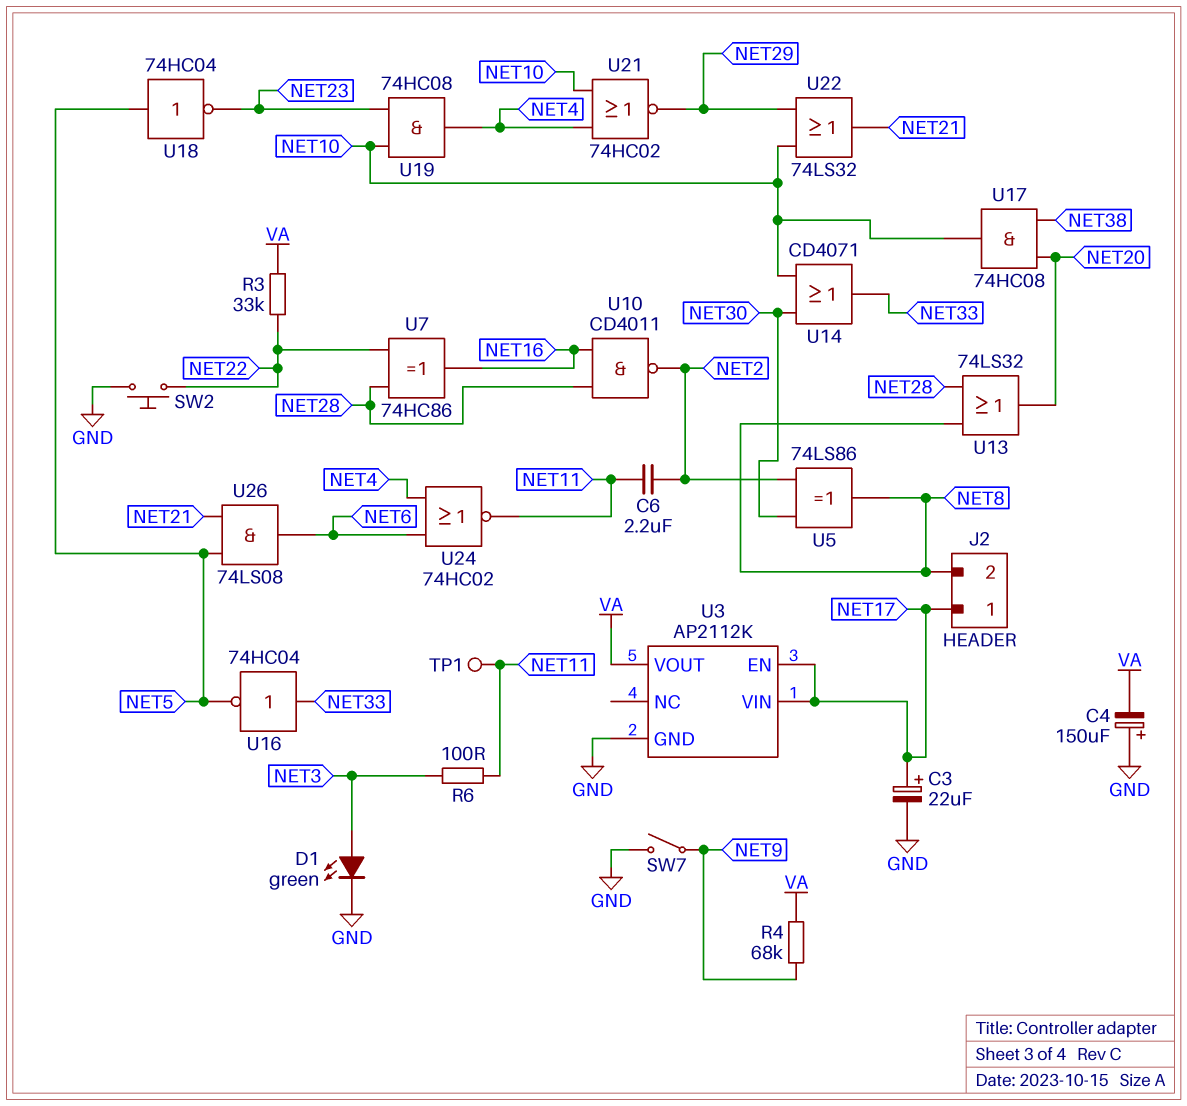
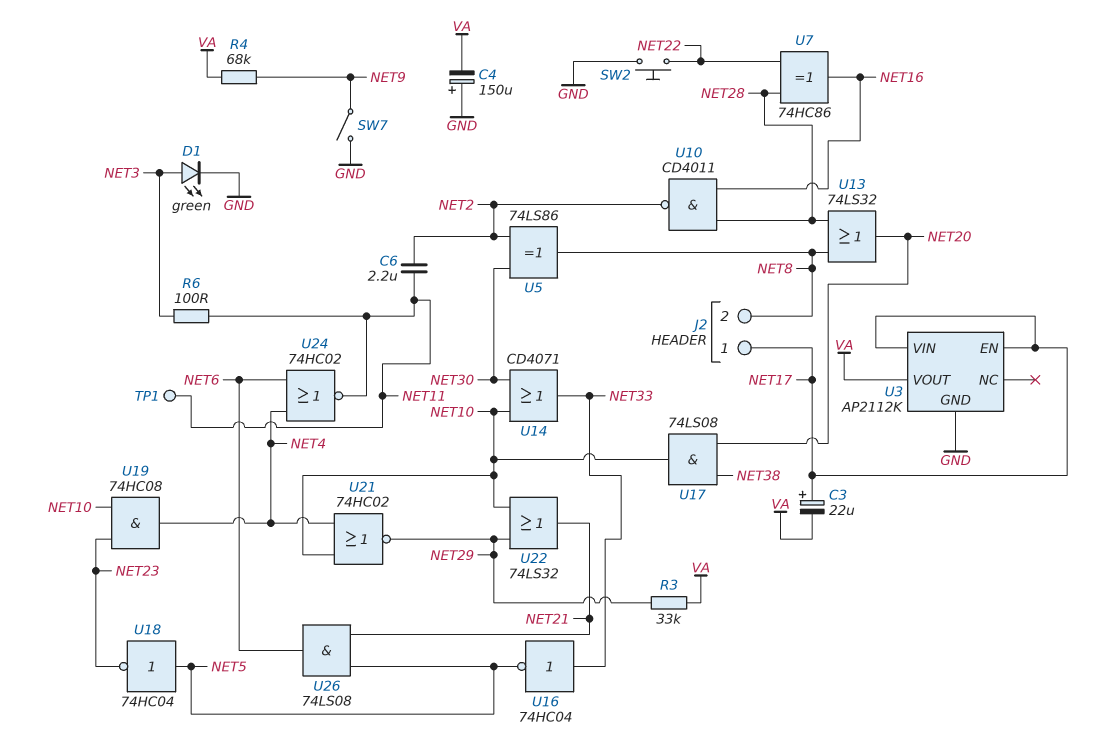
C3: 22uF (plus NET17, minus GND) -> 22uF (plus NET17, minus VA)
R3: 33k (NET22, VA) -> 33k (NET29, VA)
U17: AND 74HC08 (in NET20, in NET38, out NET10) -> AND 74LS08 (in NET20, in NET38, out NET10)

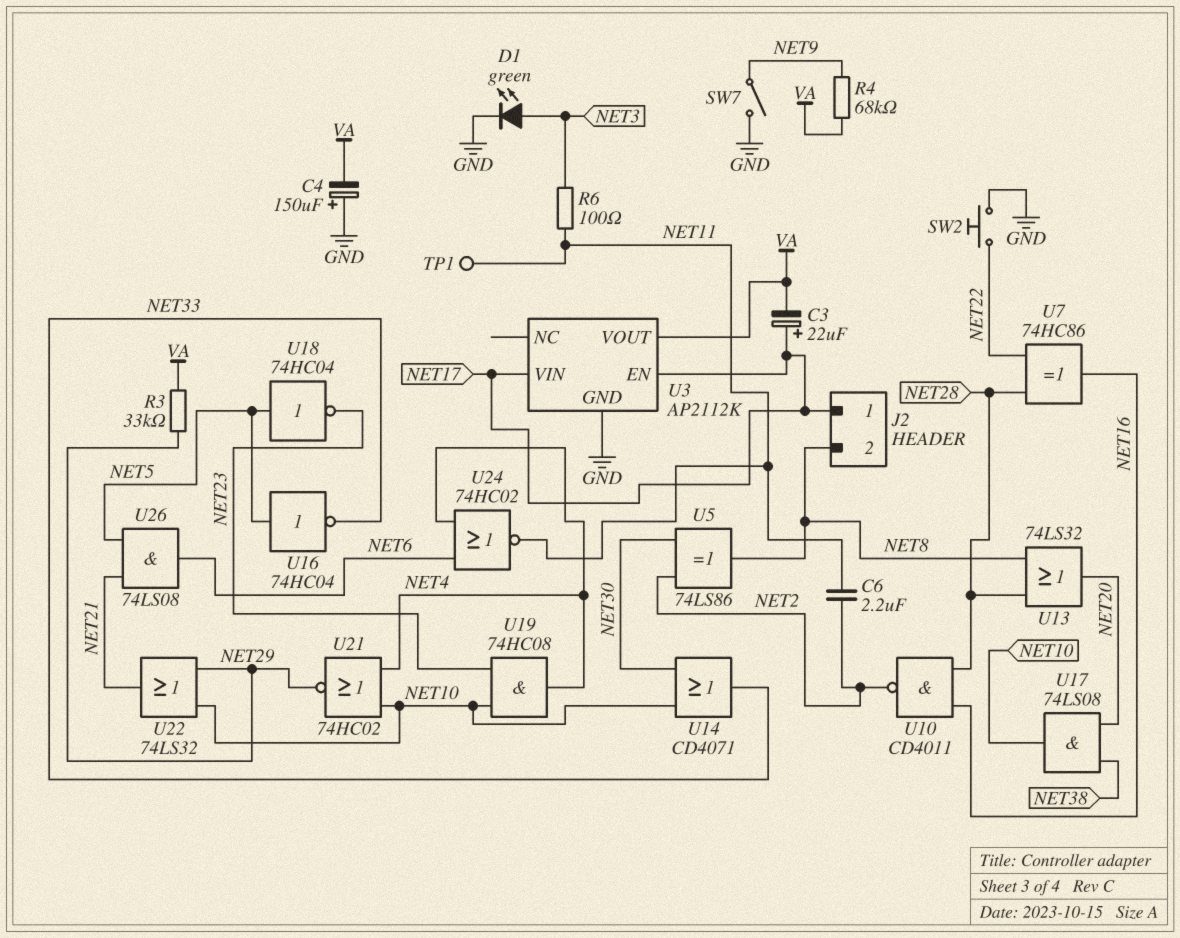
U16: NOT 74HC04 (in NET33, out NET5) -> NOT 74HC04 (in NET5, out NET33)

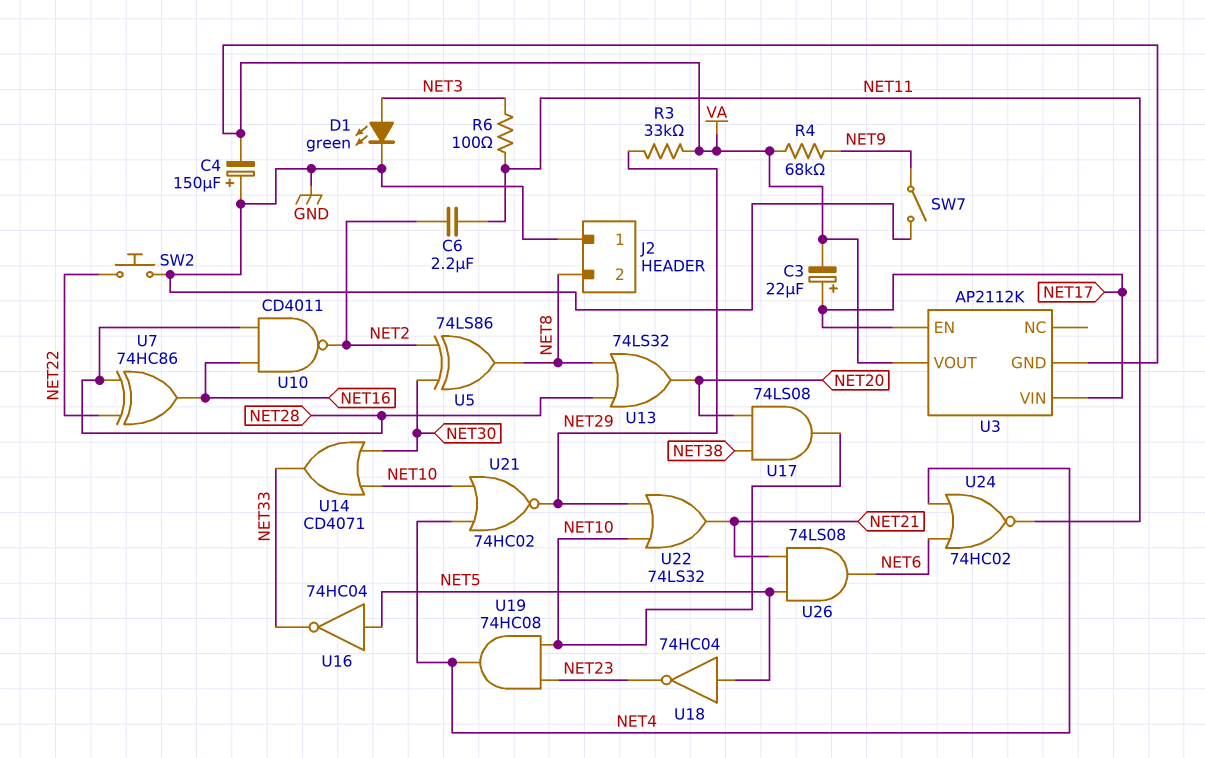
J2 pin 1: NET17 -> GND
TP1: test point (NET11) -> none
U3 pin GND: GND -> VA

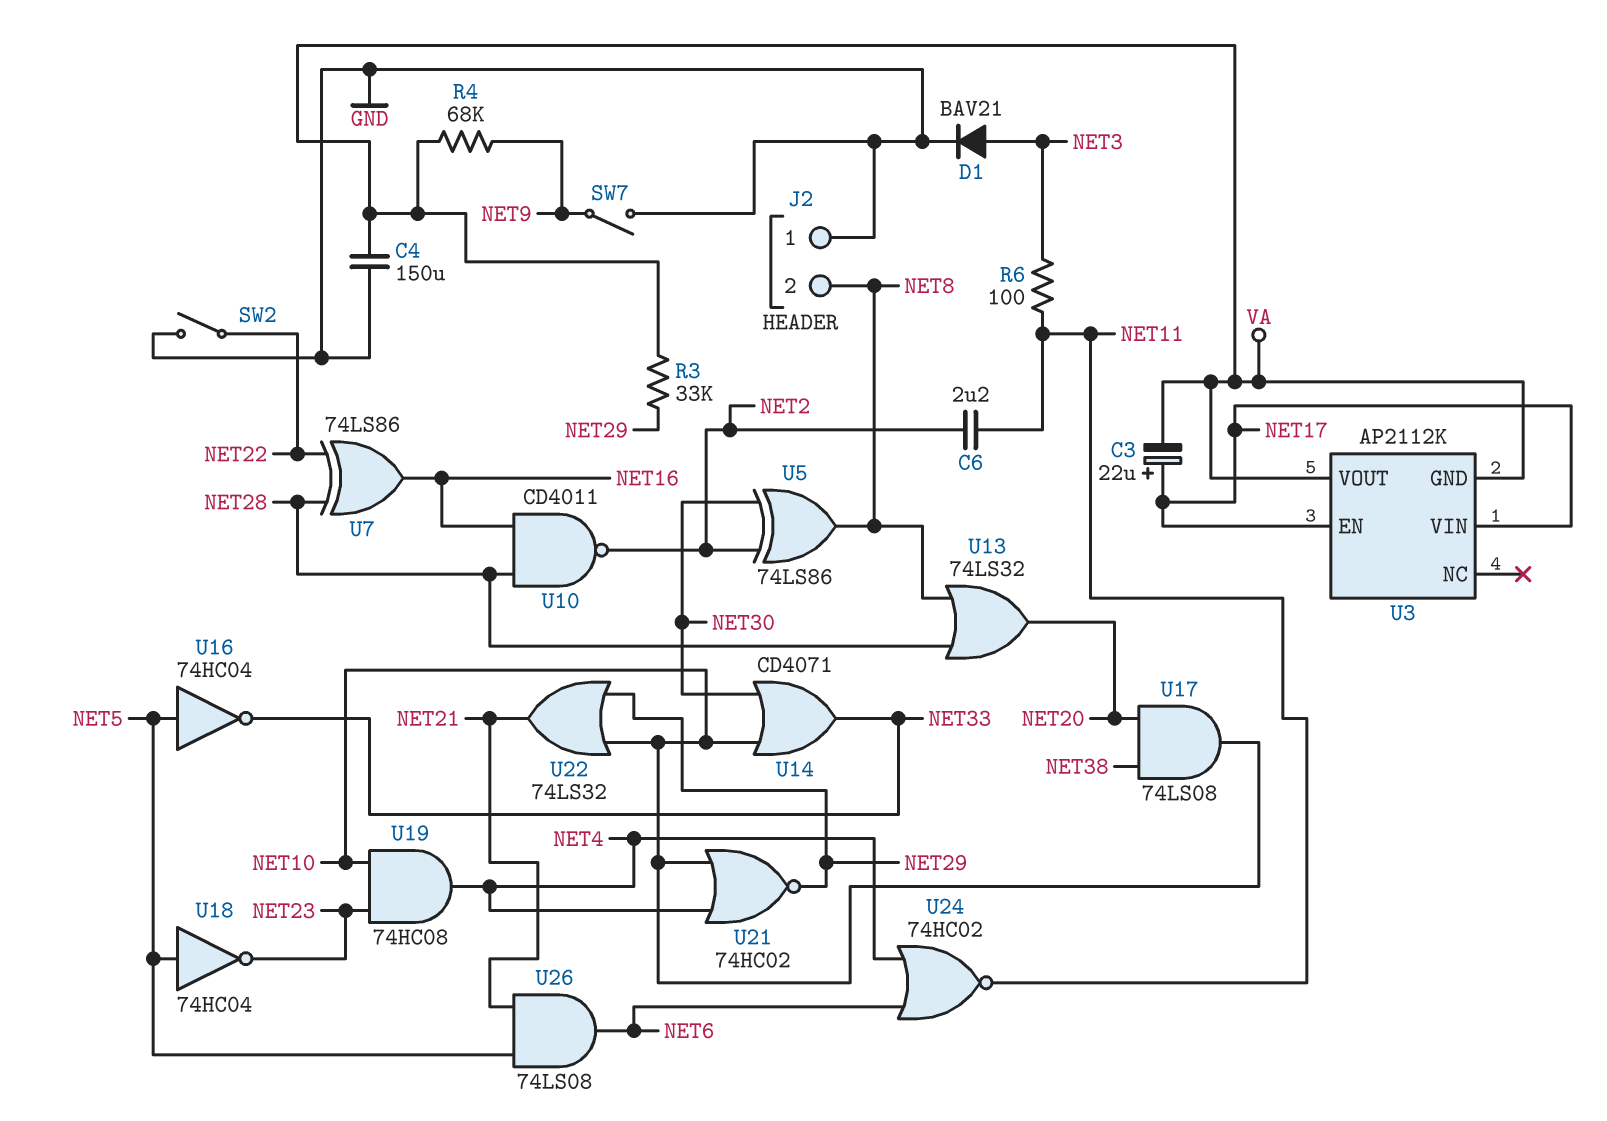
C4: 150uF (plus GND, minus VA) -> 150uF (GND, VA)
D1: LED green (A NET3, K GND) -> diode BAV21 (A NET3, K GND)
SW2: button (GND, NET22) -> switch (GND, NET22)
U7: XOR 74HC86 (in NET22, in NET28, out NET16) -> XOR 74LS86 (in NET22, in NET28, out NET16)

